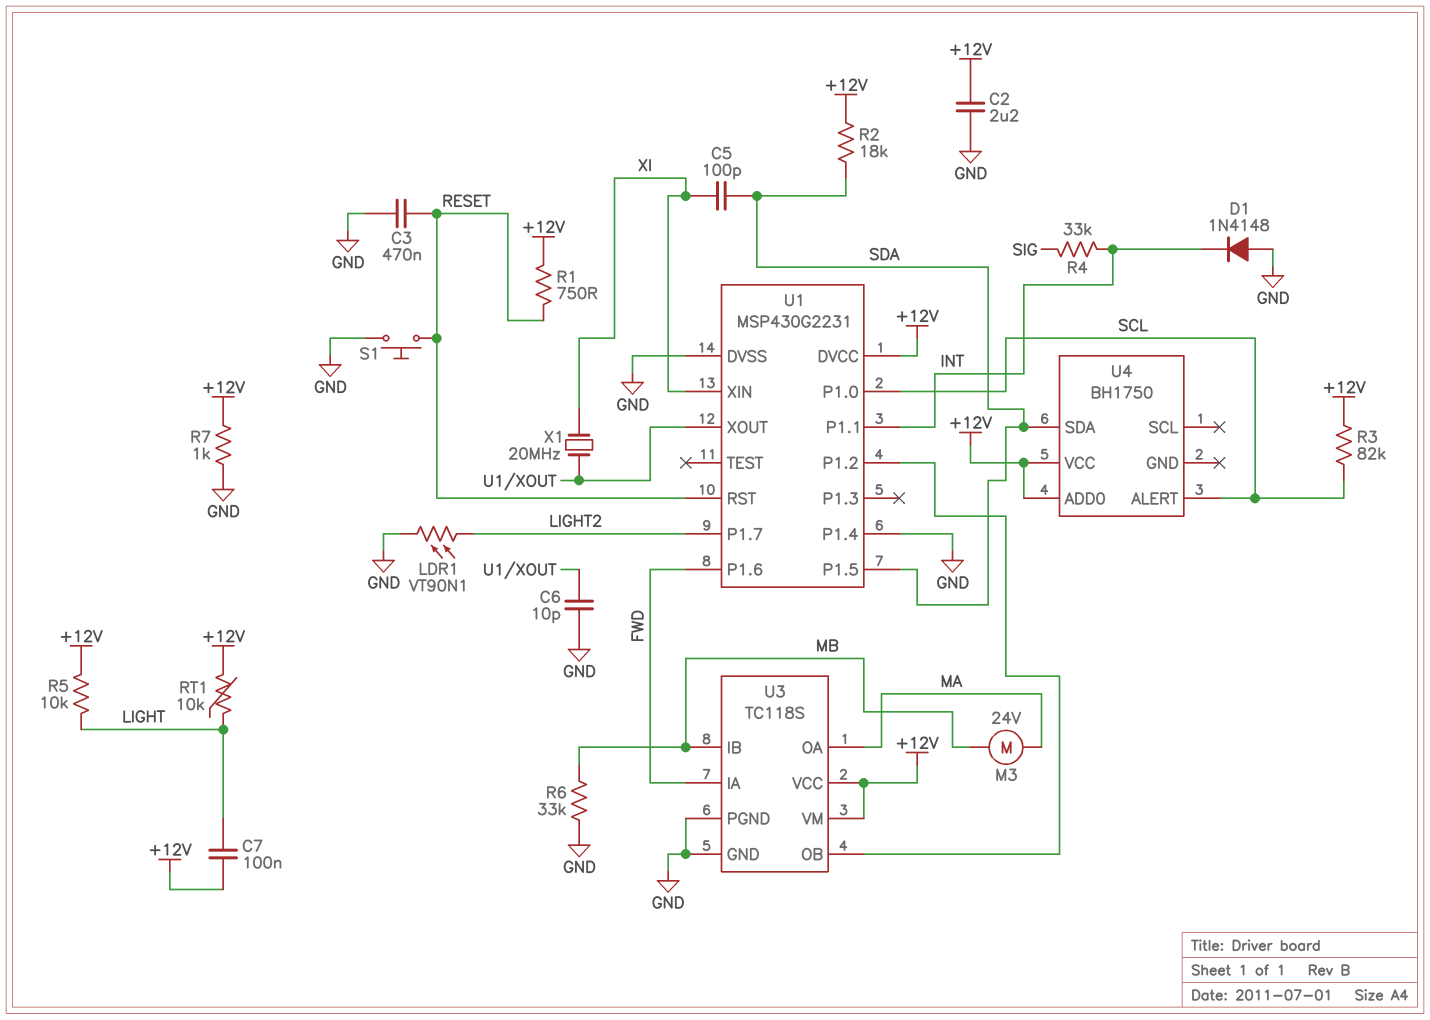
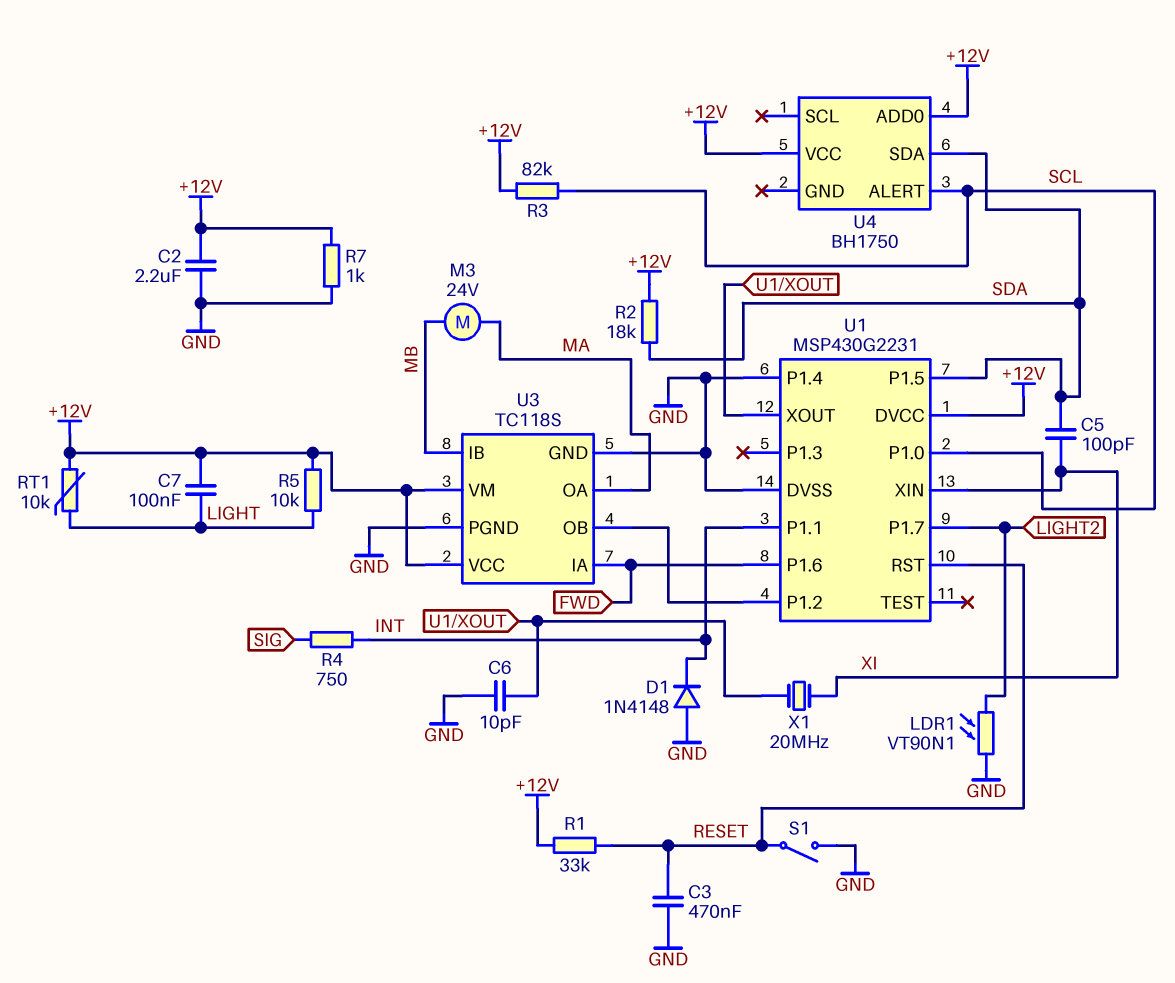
R1: 750 (+12V, RESET) -> 33k (+12V, RESET)
R4: 33k (INT, SIG) -> 750 (INT, SIG)
R6: 33k (GND, MB) -> none
S1: button (GND, RESET) -> switch (GND, RESET)

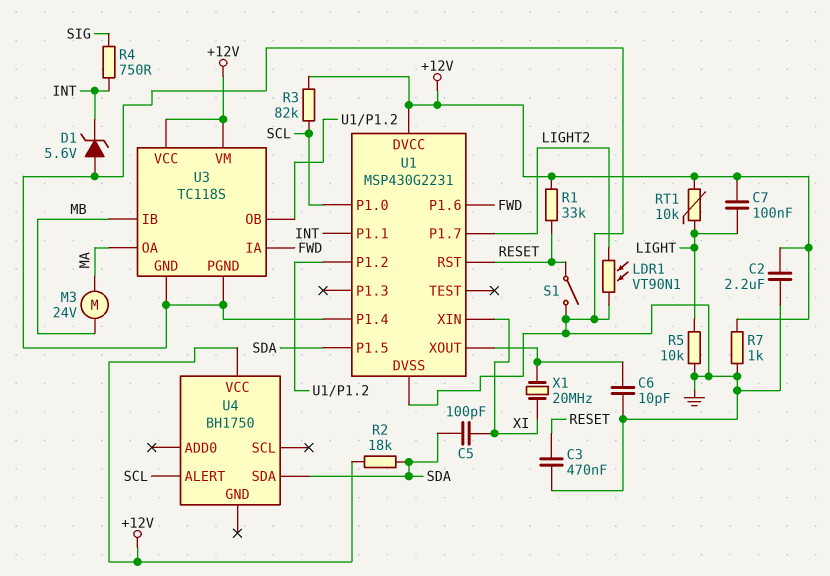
D1: diode 1N4148 (A GND, K INT) -> zener 5.6V (A GND, K INT)
R5: 10k (+12V, LIGHT) -> 10k (GND, LIGHT)
U4 pin ADD0: +12V -> none

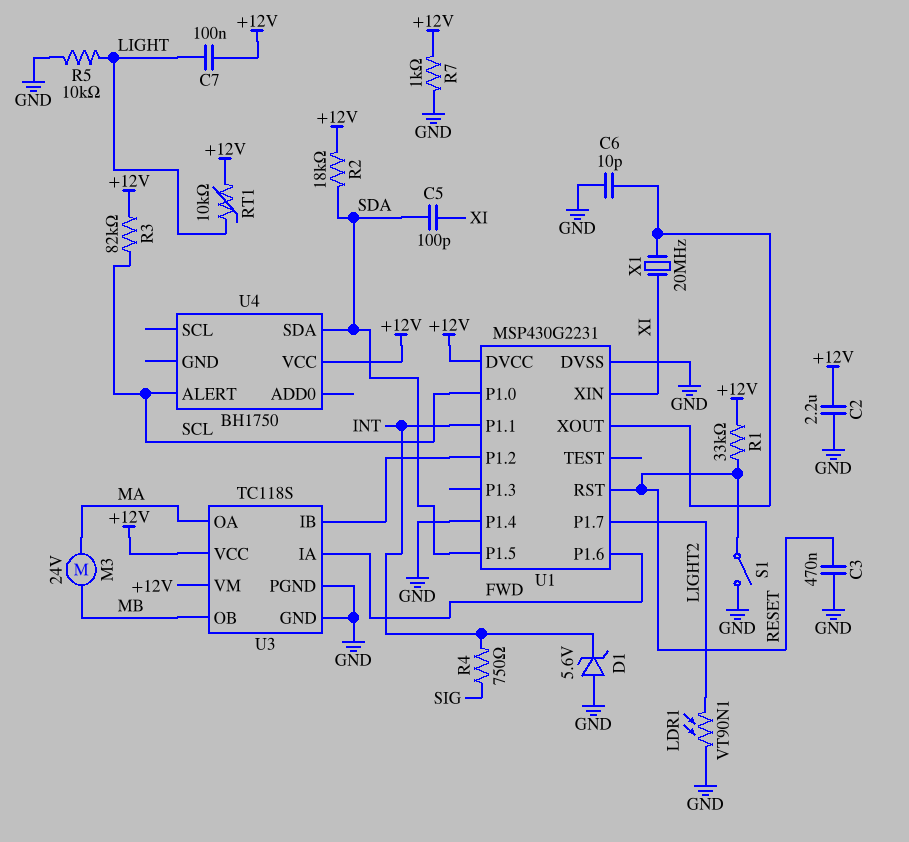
U3 pin IB: MB -> U1/P1.2
U3 pin OB: U1/P1.2 -> MB

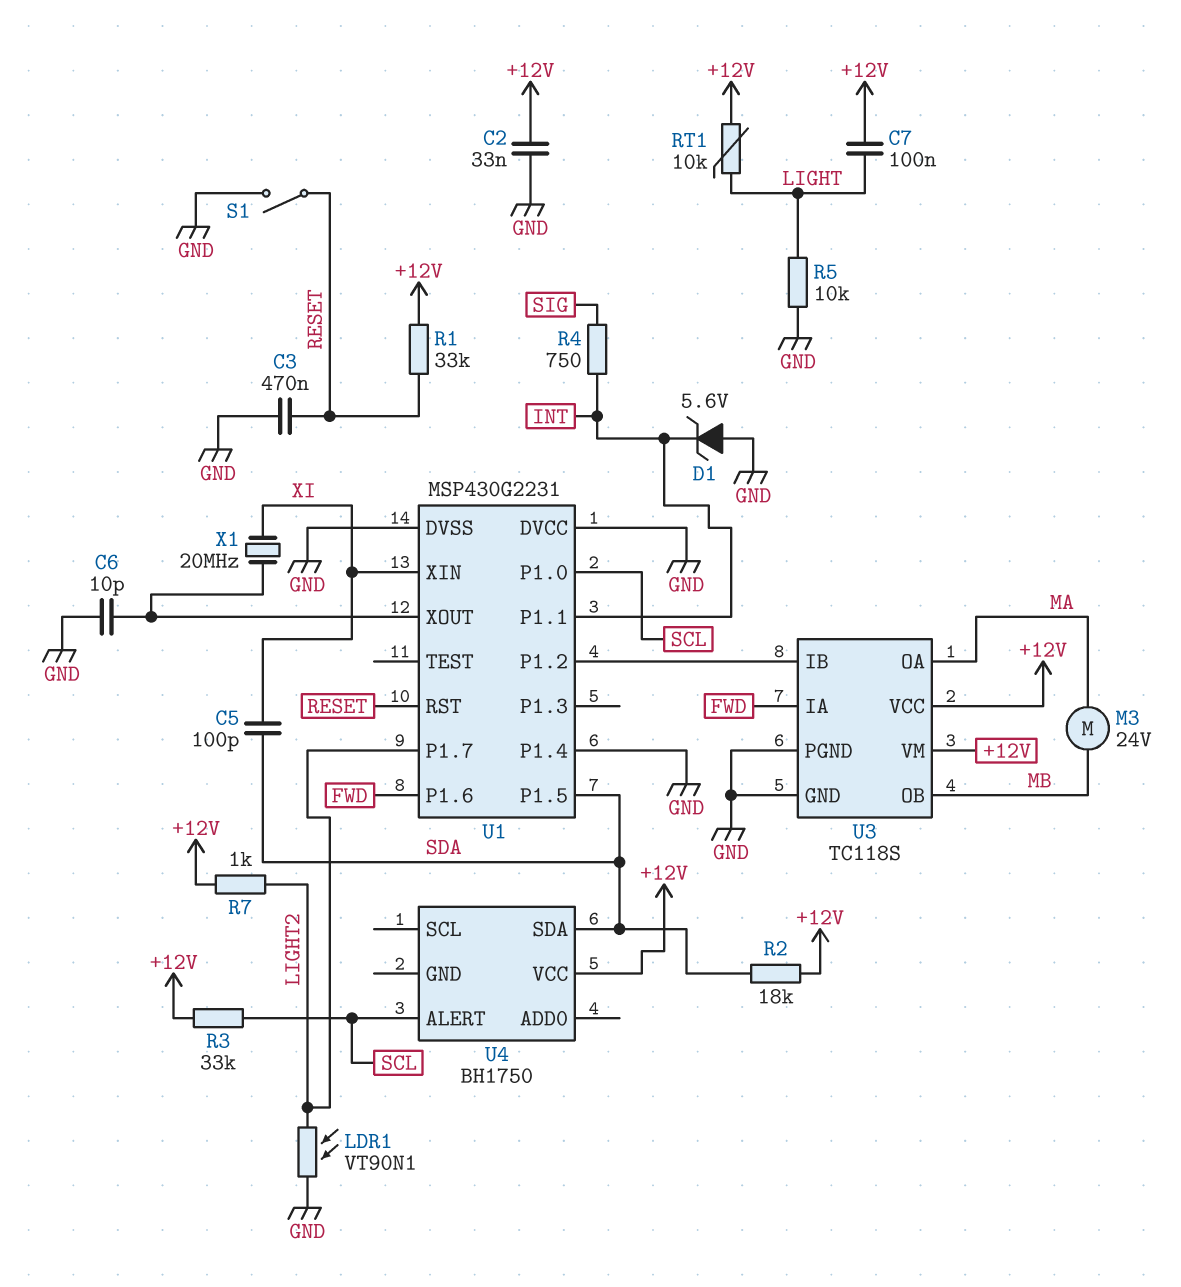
C2: 2.2uF (+12V, GND) -> 33nF (+12V, GND)
R3: 82k (+12V, SCL) -> 33k (+12V, SCL)
R7: 1k (+12V, GND) -> 1k (+12V, LIGHT2)
U1 pin DVCC: +12V -> GND

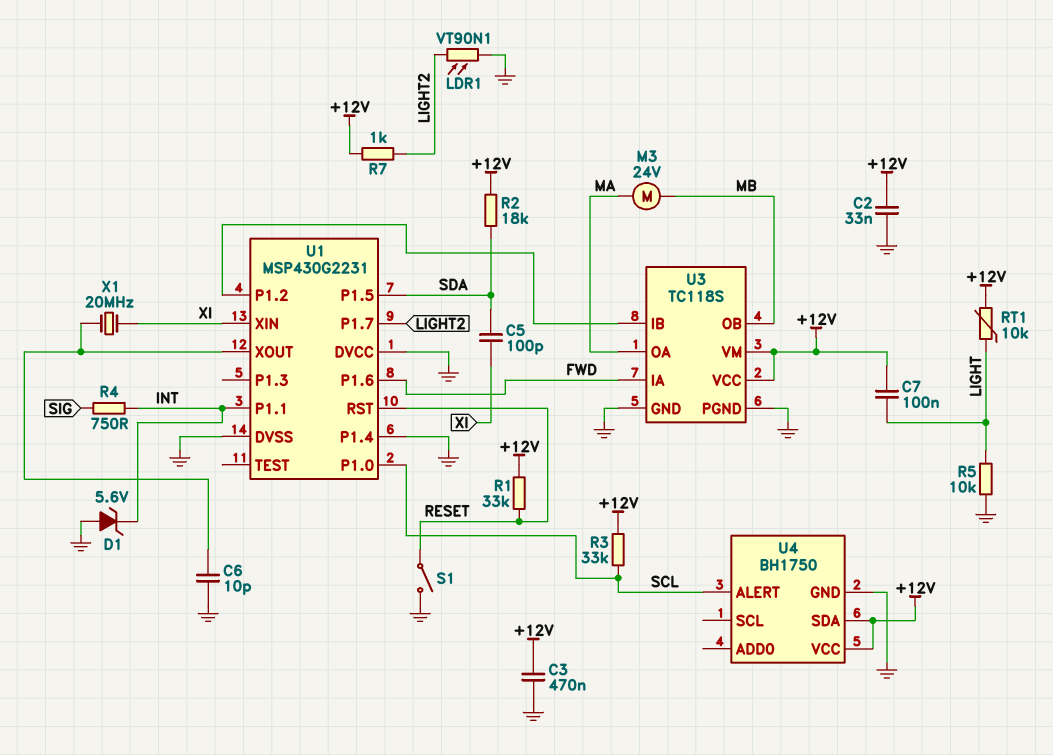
C3: 470nF (GND, RESET) -> 470nF (+12V, GND)
U4 pin GND: none -> GND
U4 pin SDA: SDA -> +12V

